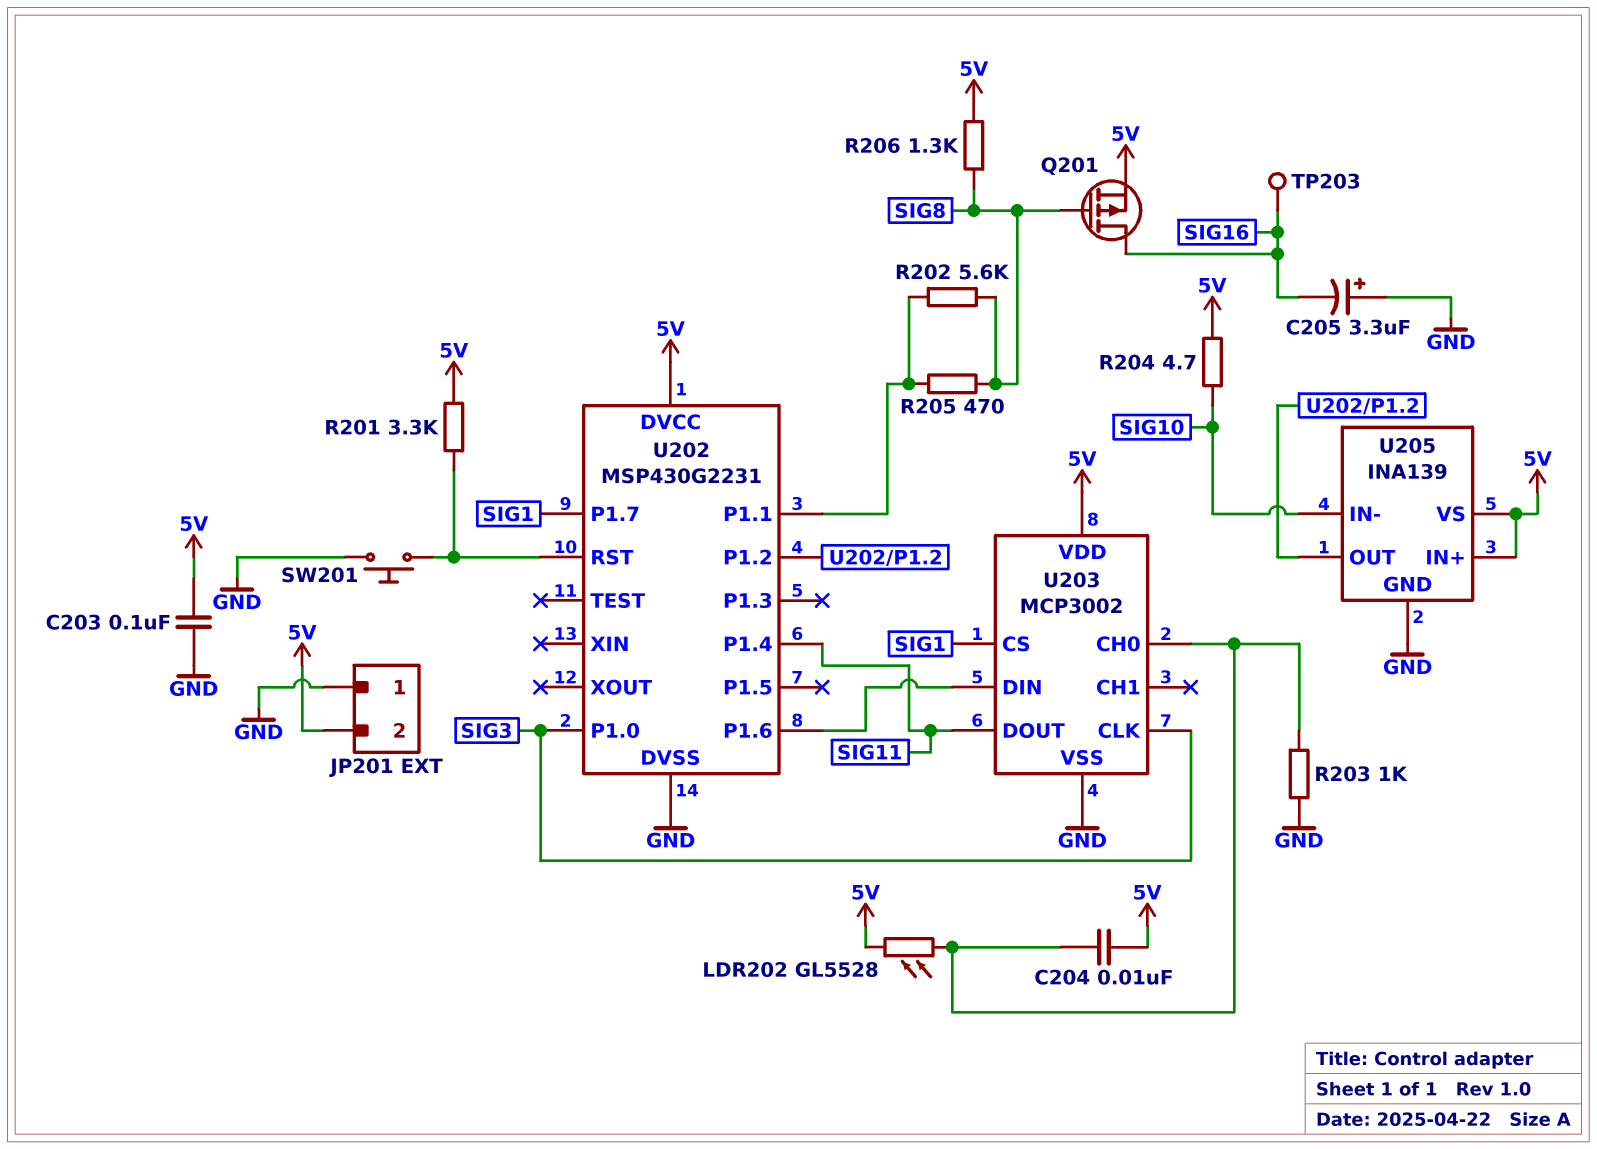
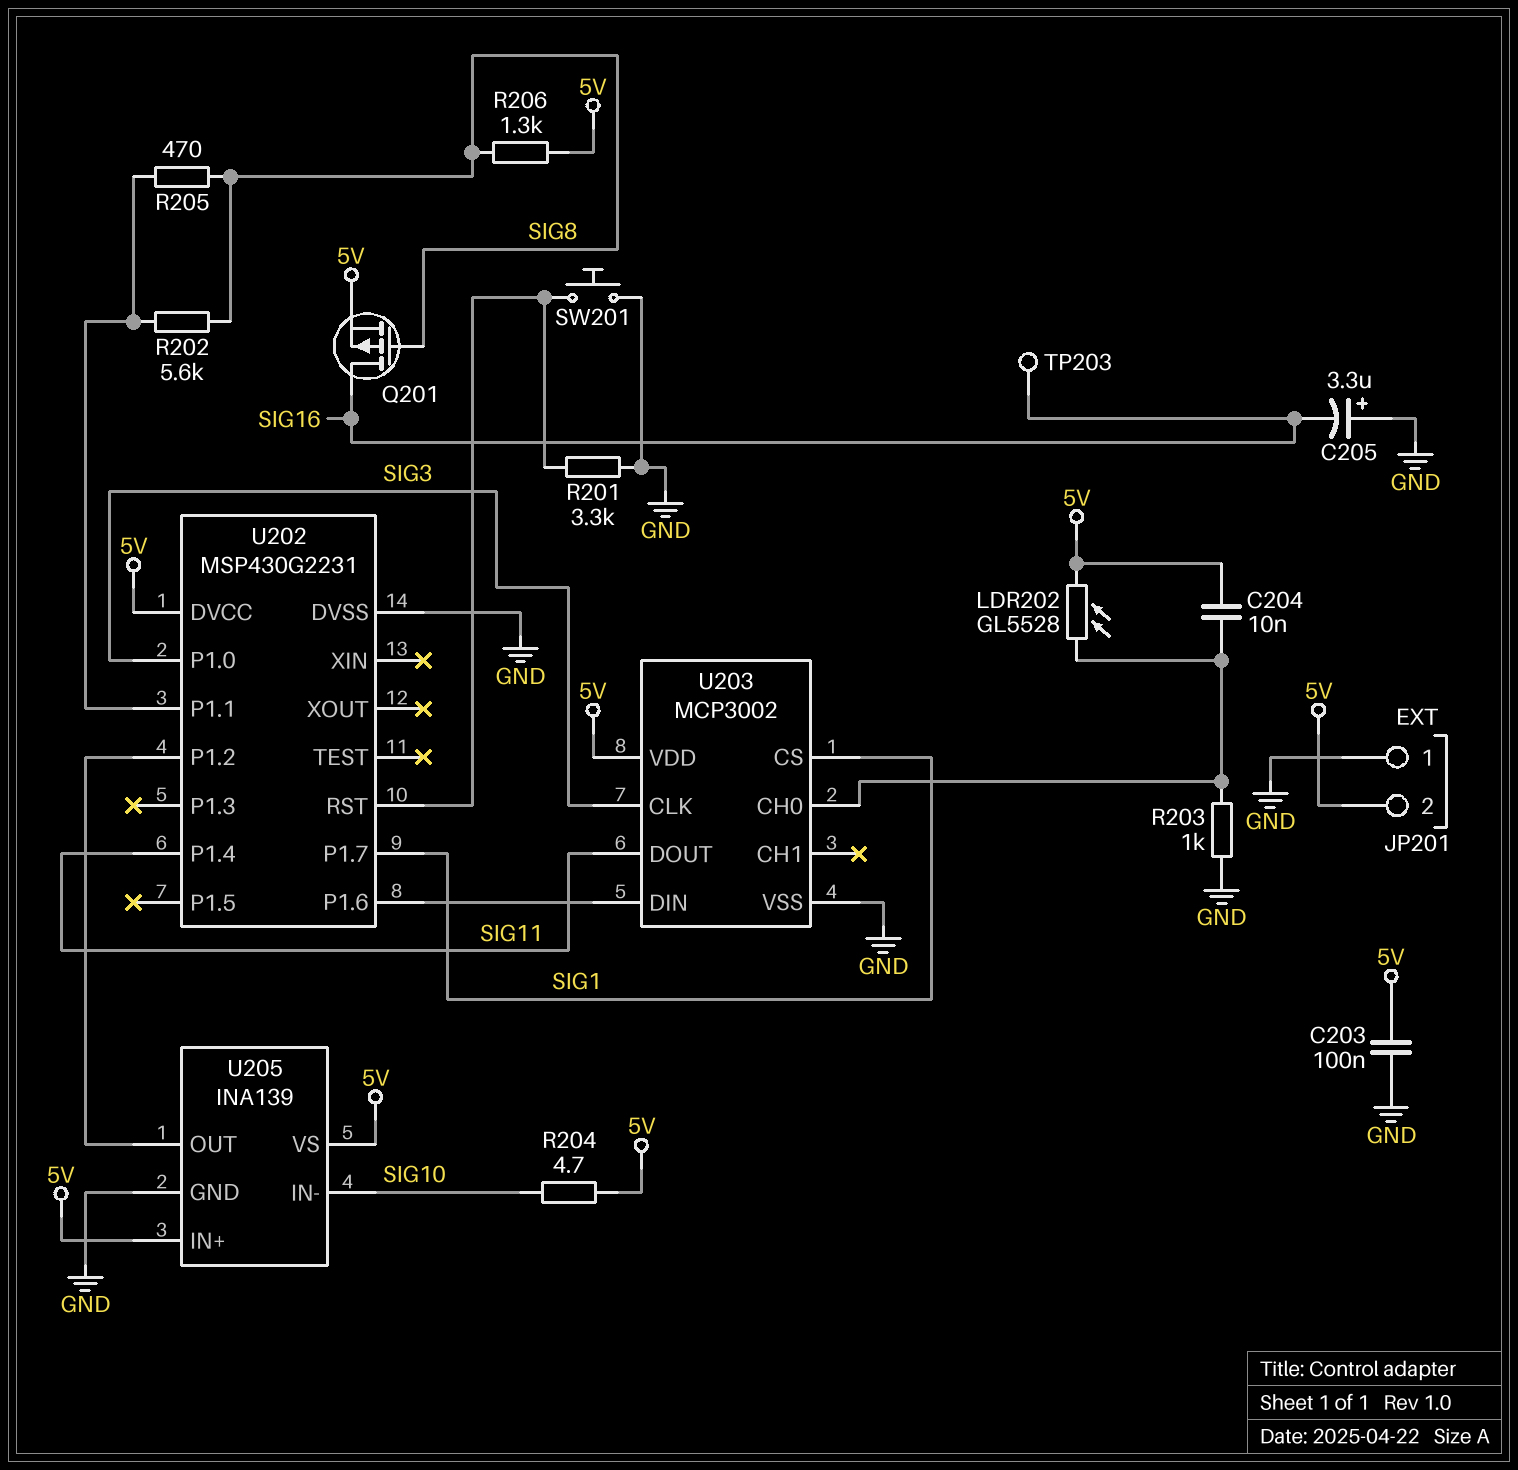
R201: 3.3k (5V, U202/RST) -> 3.3k (GND, U202/RST)

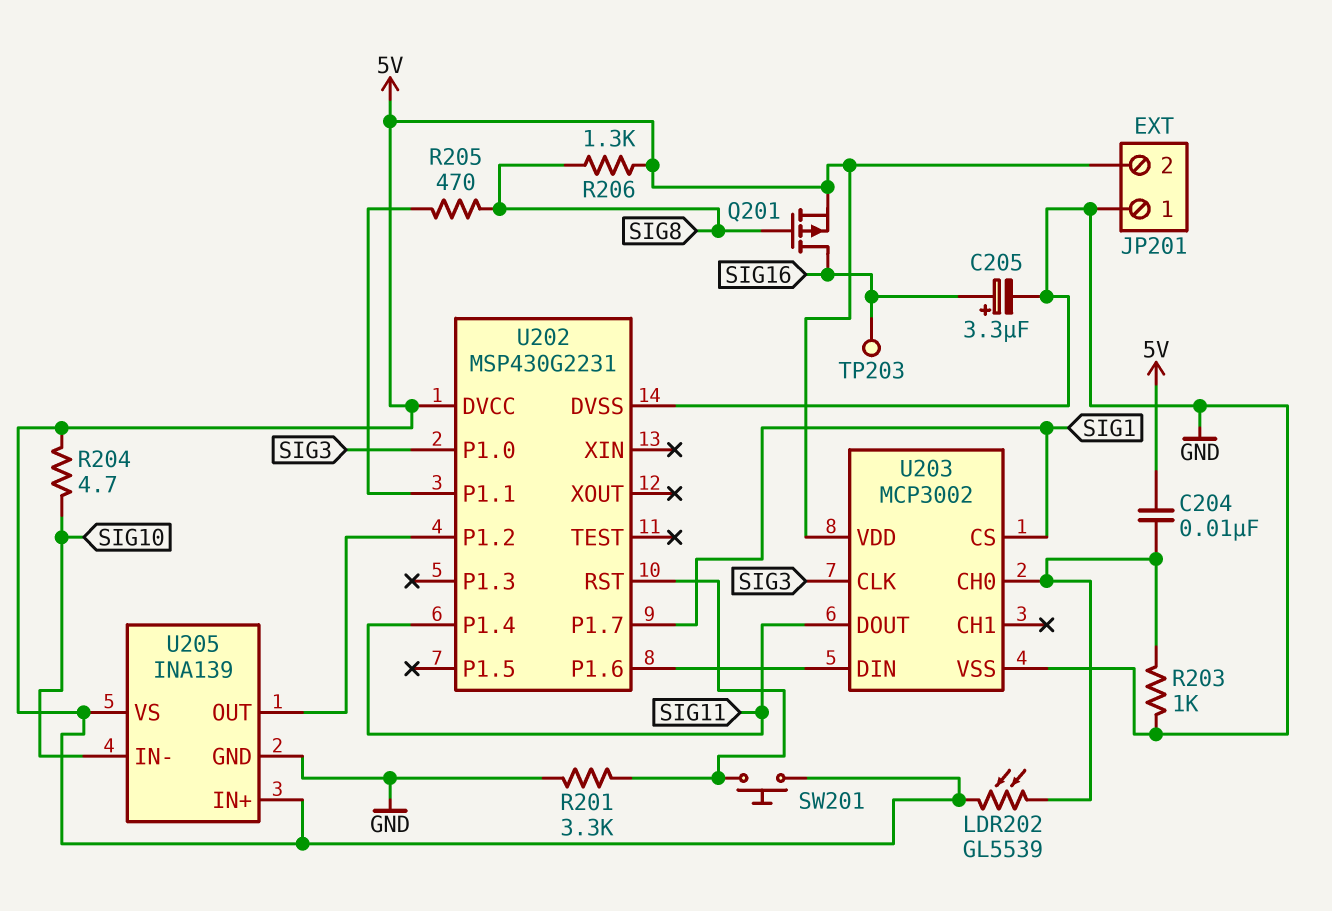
C203: 100nF (5V, GND) -> none
C205: 3.3uF (plus GND, minus SIG16) -> 3.3uF (plus SIG16, minus GND)
LDR202: GL5528 (5V, U203/CH0) -> GL5539 (5V, U203/CH0)
R202: 5.6k (SIG8, U202/P1.1) -> none
SW201: button (GND, U202/RST) -> button (5V, U202/RST)

